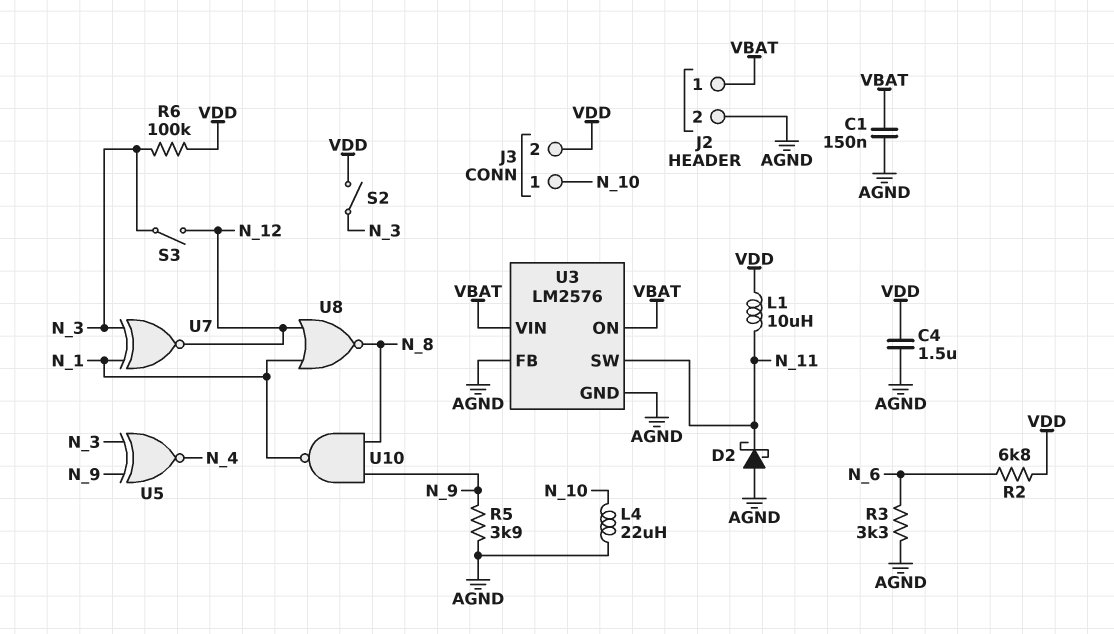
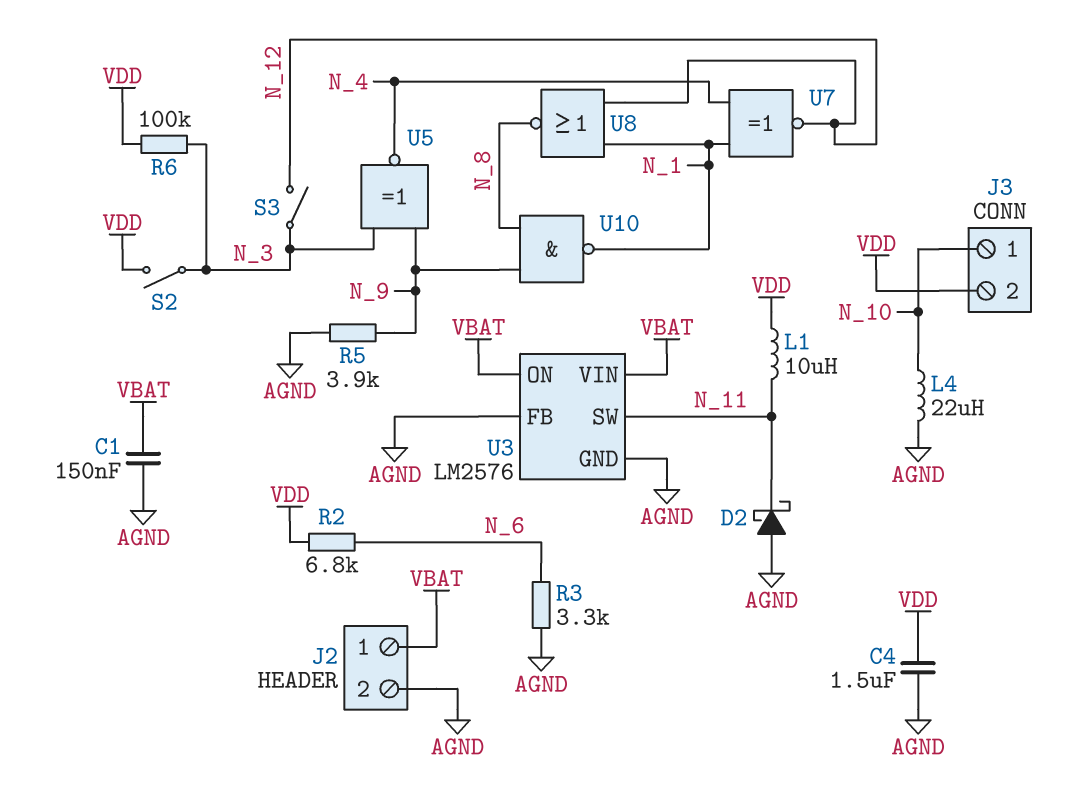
U7: XNOR (in N_1, in N_3, out N_12) -> XNOR (in N_1, in N_4, out N_12)

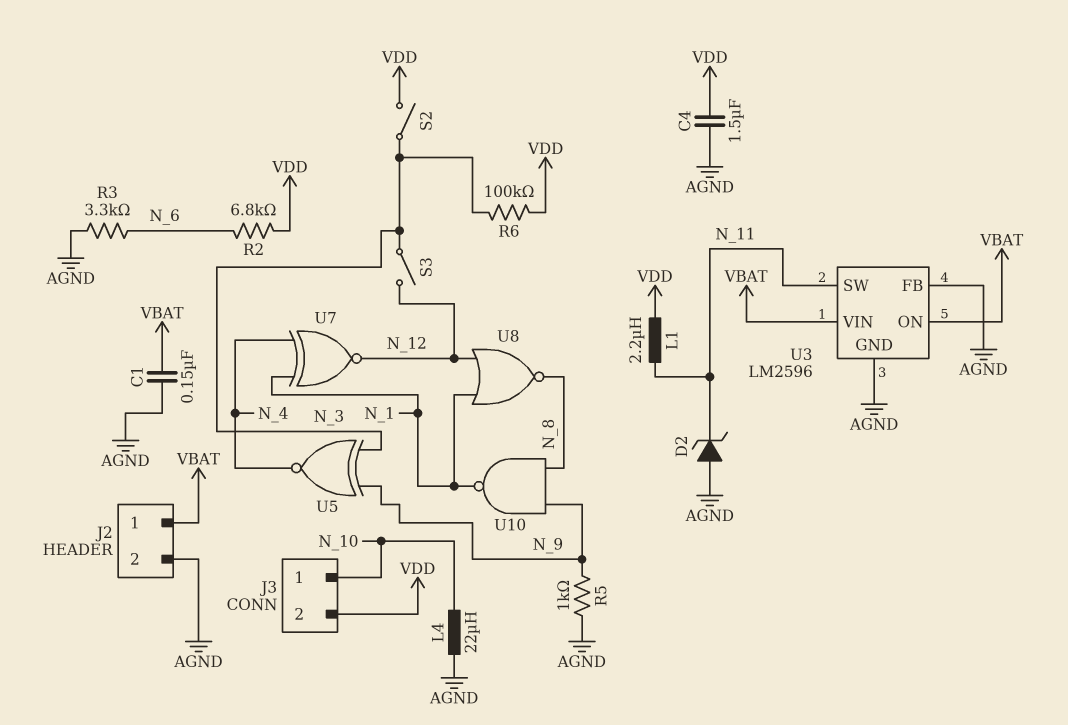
D2: schottky (A AGND, K N_11) -> zener (A AGND, K N_11)
L1: 10uH (N_11, VDD) -> 2.2uH (N_11, VDD)
R5: 3.9k (AGND, N_9) -> 1k (AGND, N_9)
U3: LM2576 -> LM2596

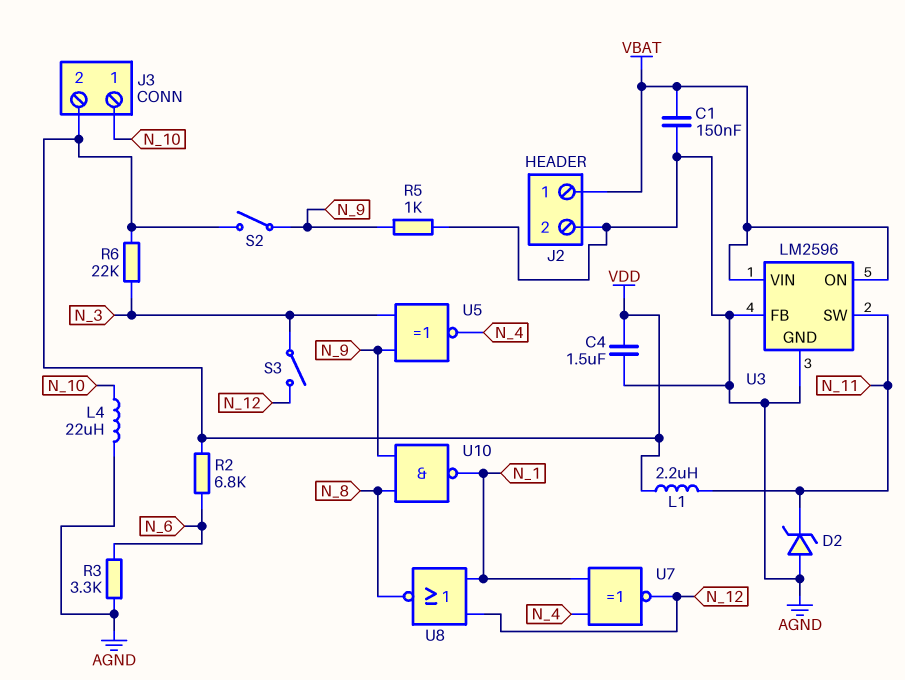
R6: 100k (N_3, VDD) -> 22k (N_3, VDD)
S2: switch (N_3, VDD) -> switch (N_9, VDD)

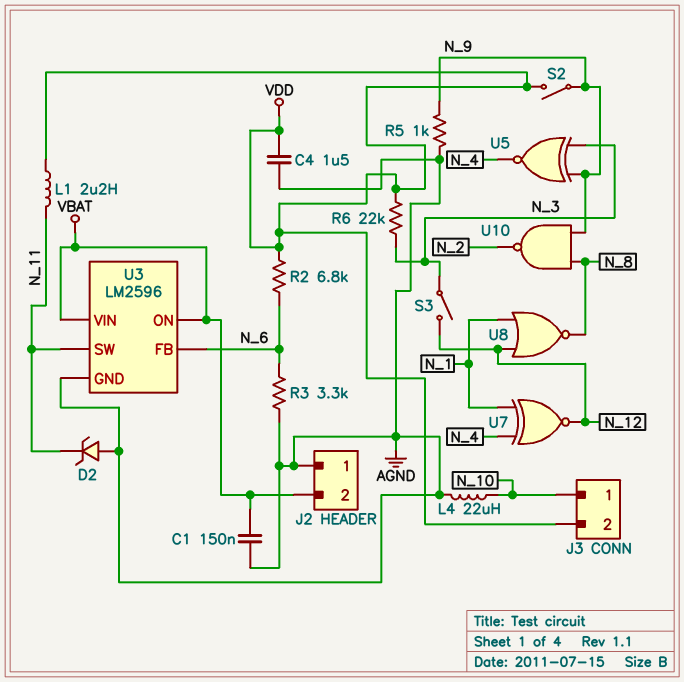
J2 pin 1: VBAT -> AGND
J2 pin 2: AGND -> VBAT
U3 pin FB: AGND -> N_6
U10: NAND (in N_8, in N_9, out N_1) -> NAND (in N_8, in N_9, out N_2)

